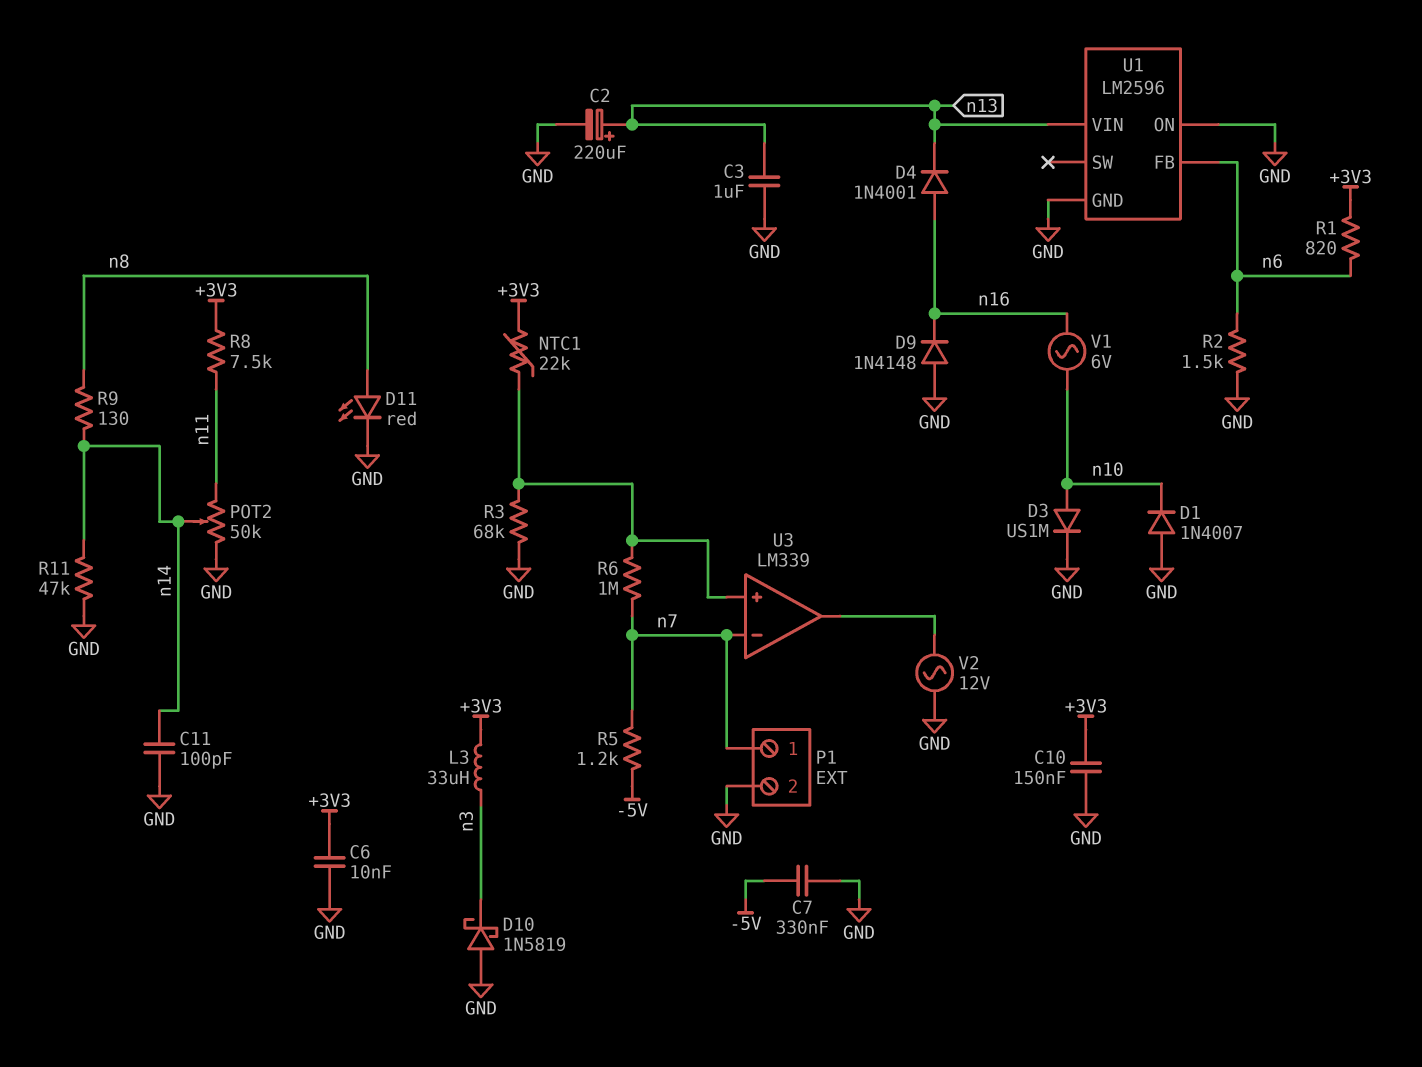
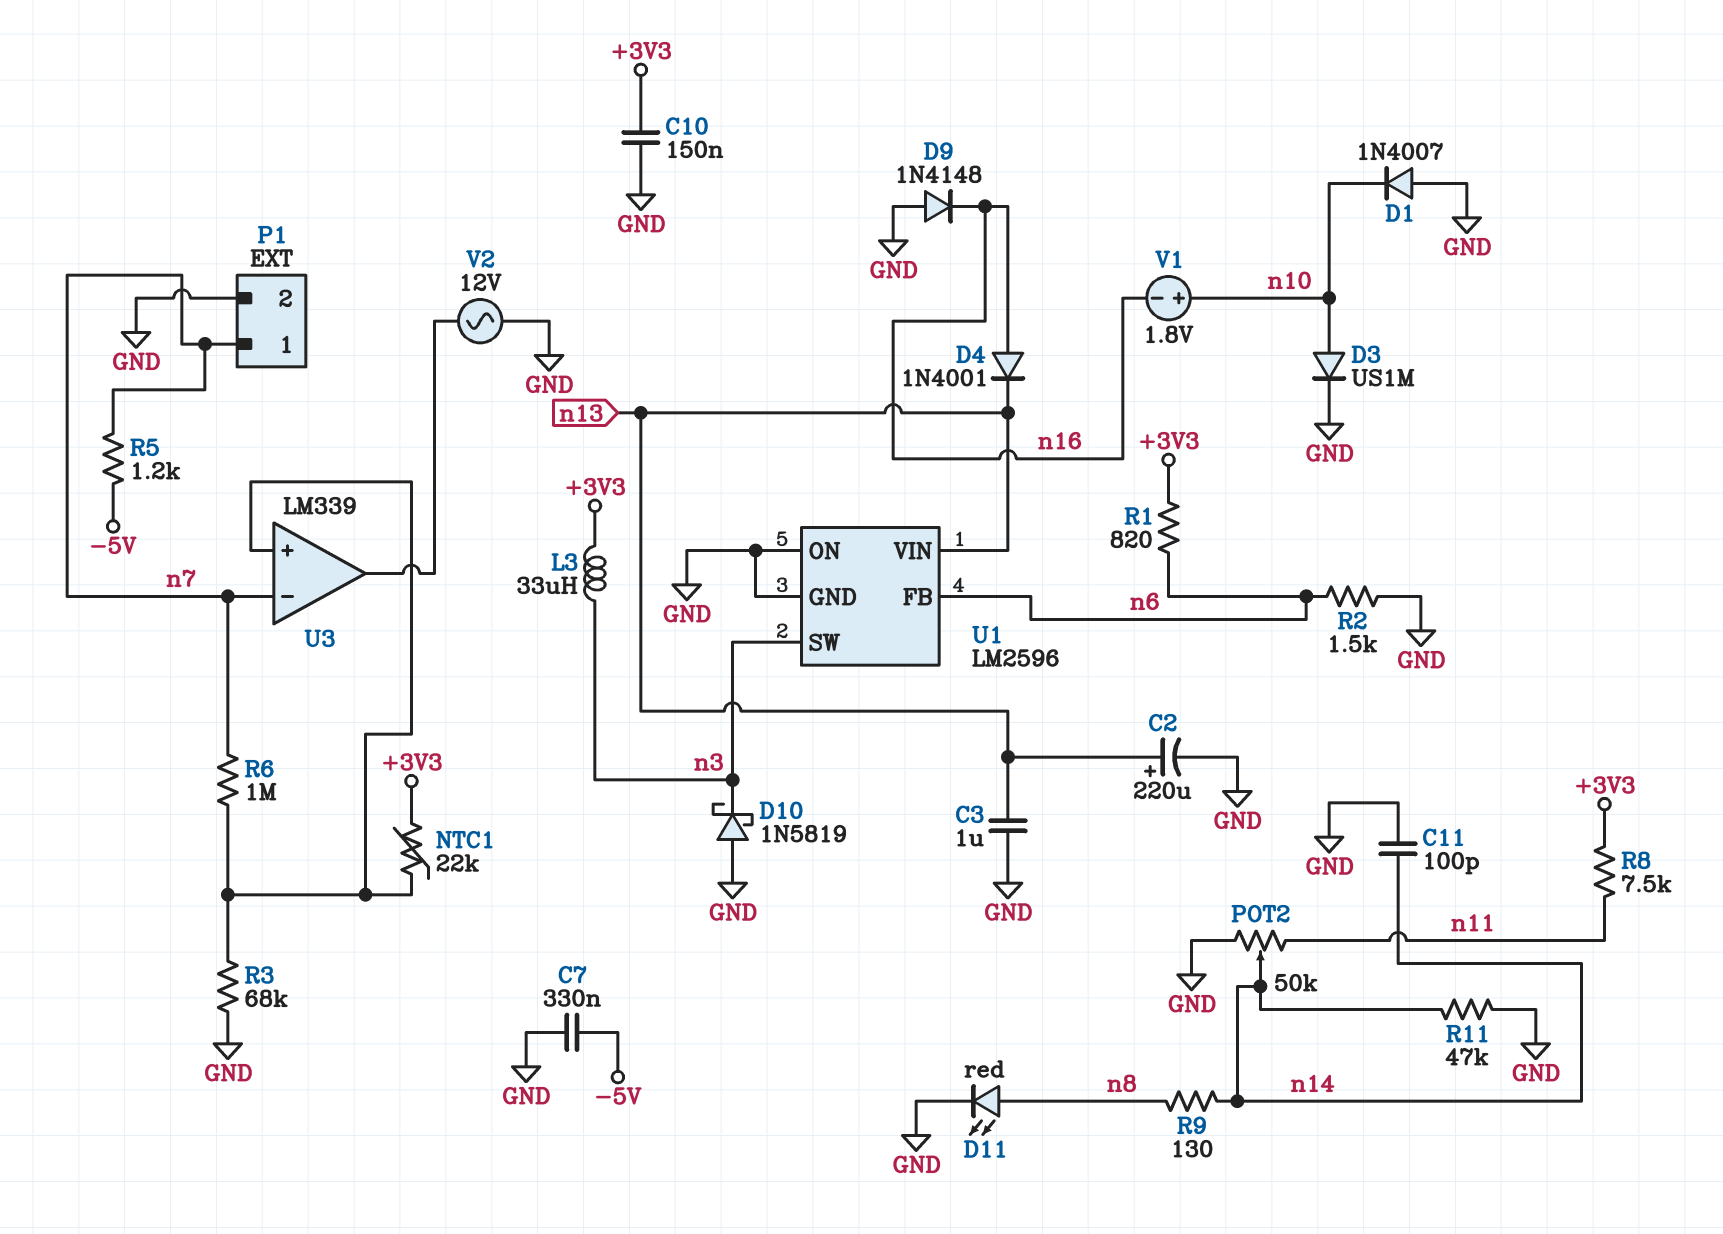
C6: 10nF (+3V3, GND) -> none
U1 pin SW: none -> n3
V1: AC 6V (n10, n16) -> 1.8V (plus n10, minus n16)

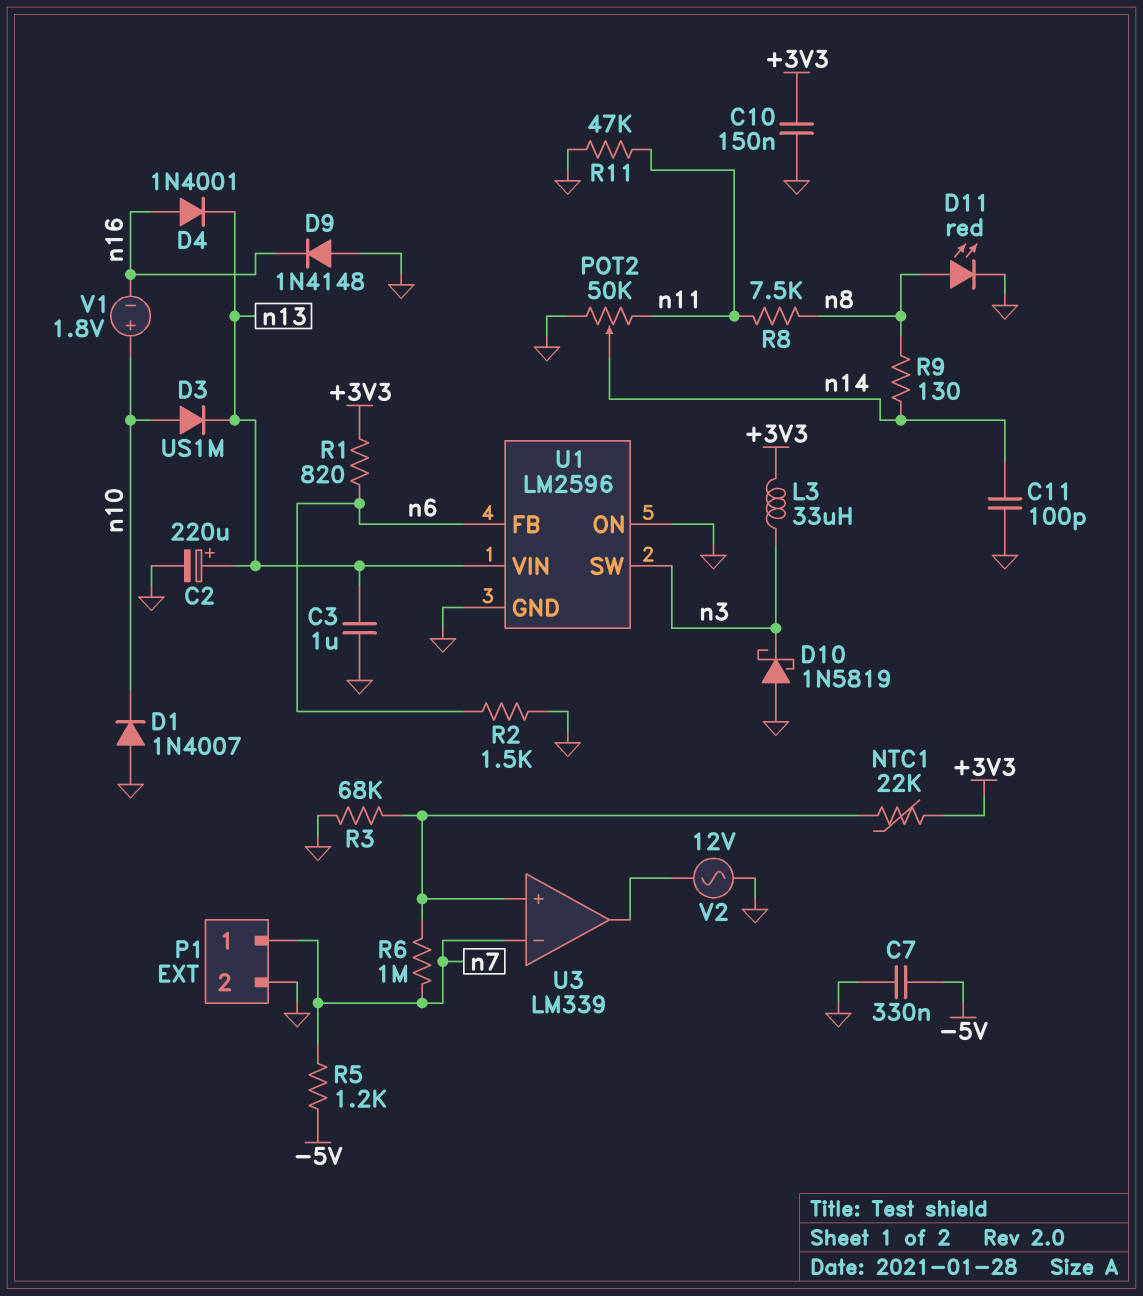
D3: diode US1M (A n10, K GND) -> diode US1M (A n10, K n13)
R8: 7.5k (+3V3, n11) -> 7.5k (n8, n11)
R11: 47k (GND, n14) -> 47k (GND, n11)

